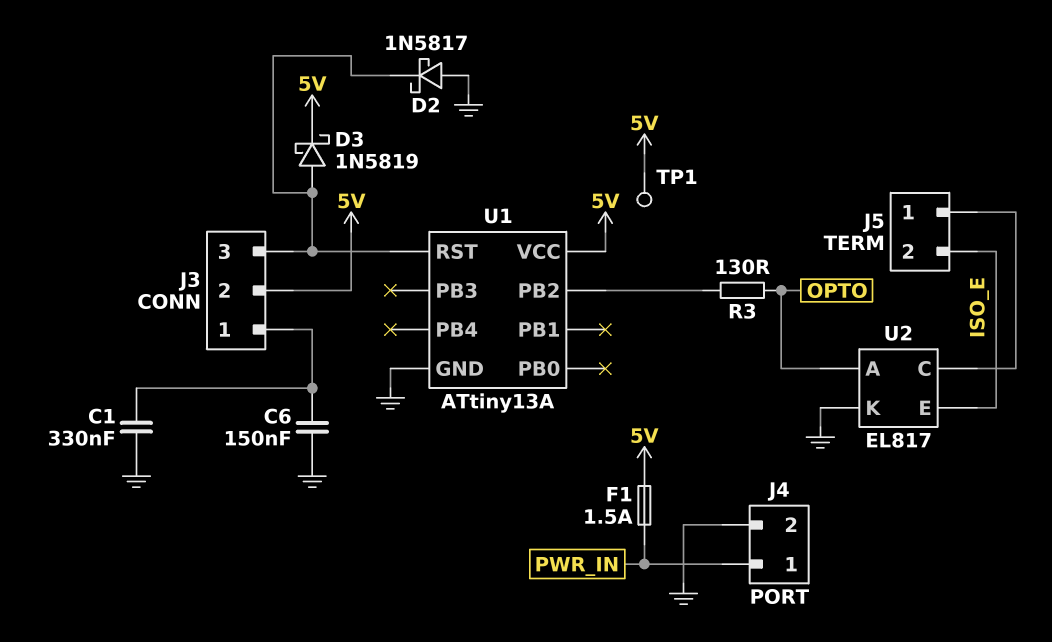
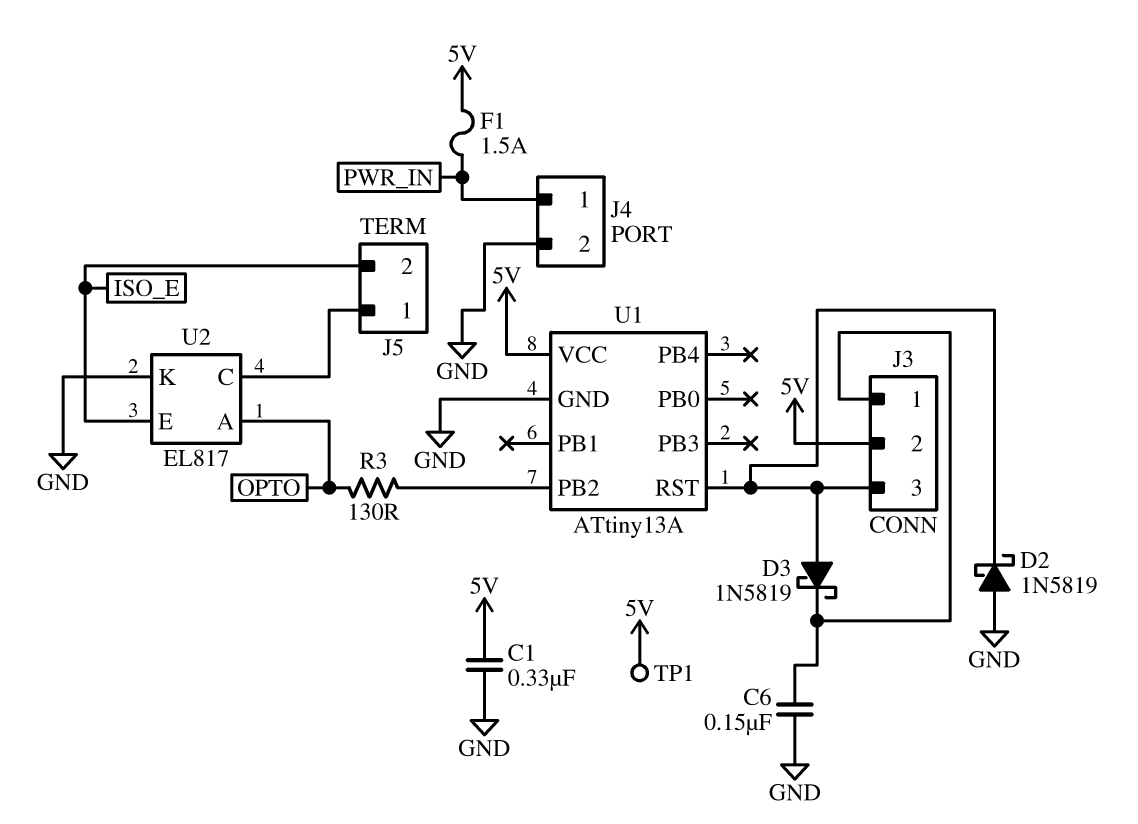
C1: 330nF (GND, J3/1) -> 330nF (5V, GND)
D2: schottky 1N5817 (A GND, K J3/3) -> schottky 1N5819 (A GND, K J3/3)
D3: schottky 1N5819 (A J3/3, K 5V) -> schottky 1N5819 (A J3/3, K J3/1)

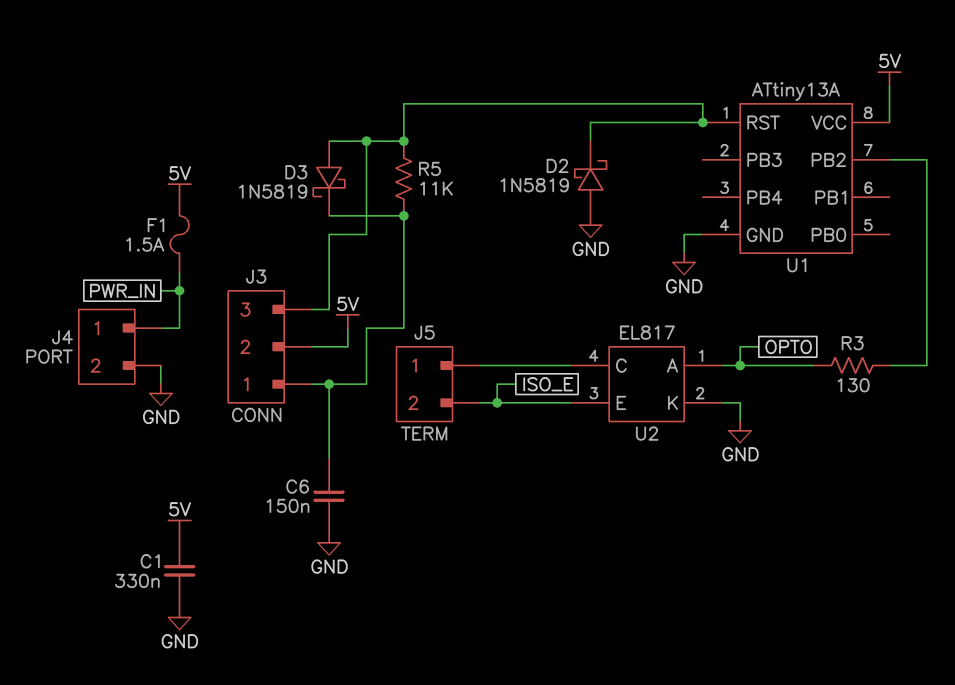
R5: none -> 11k (J3/1, J3/3)
TP1: test point (5V) -> none

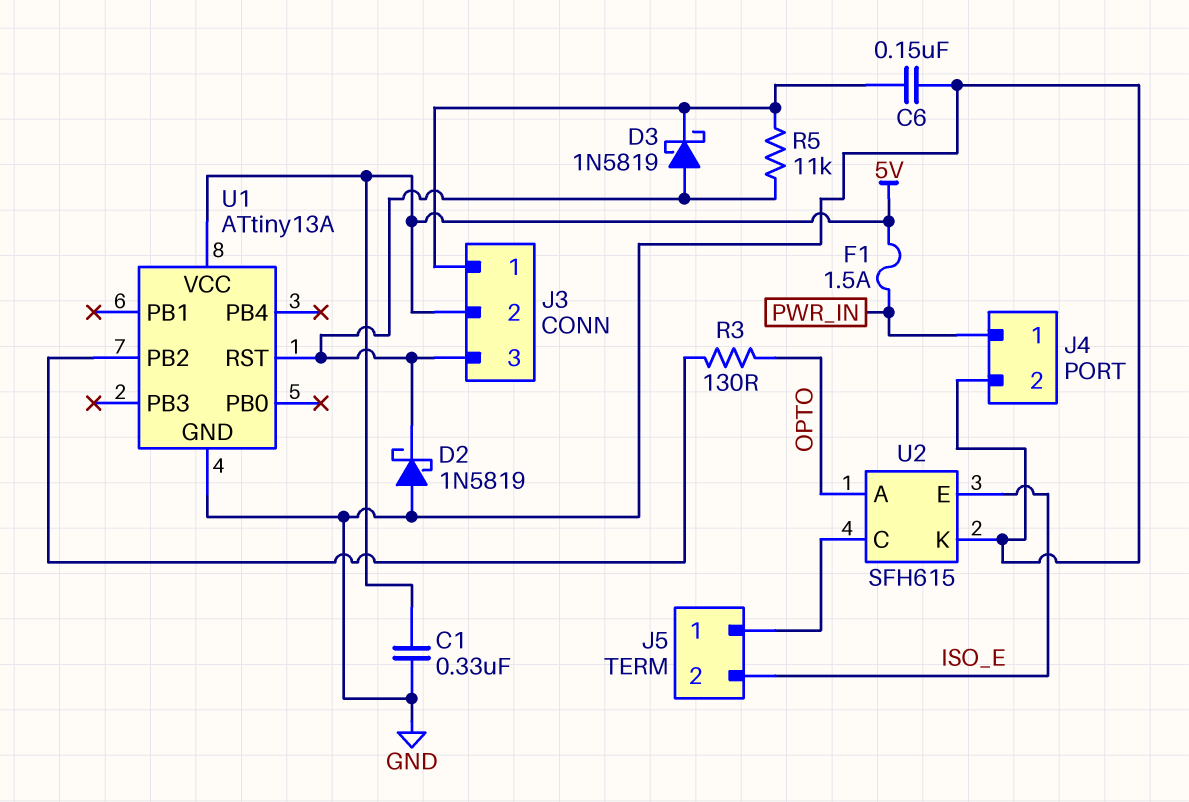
U2: EL817 -> SFH615

